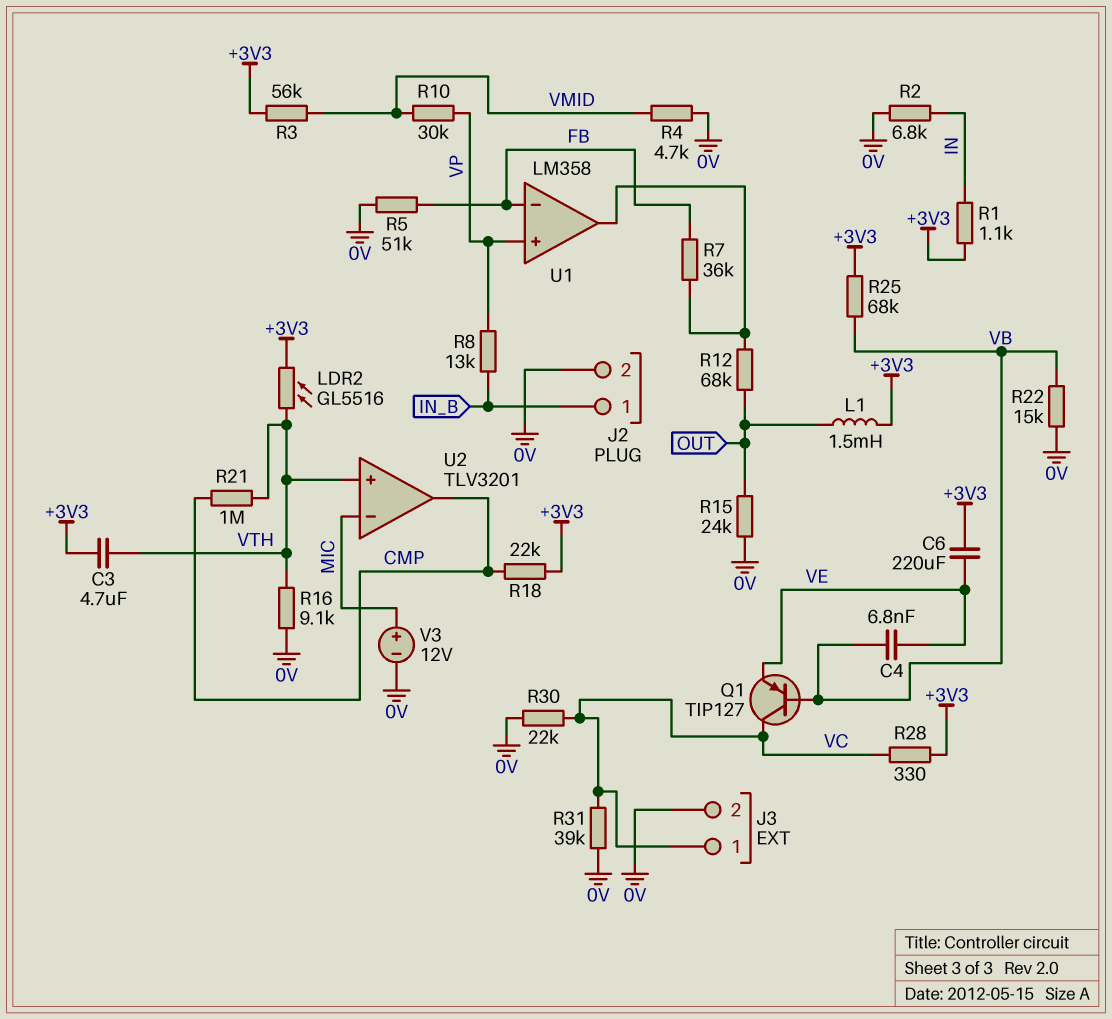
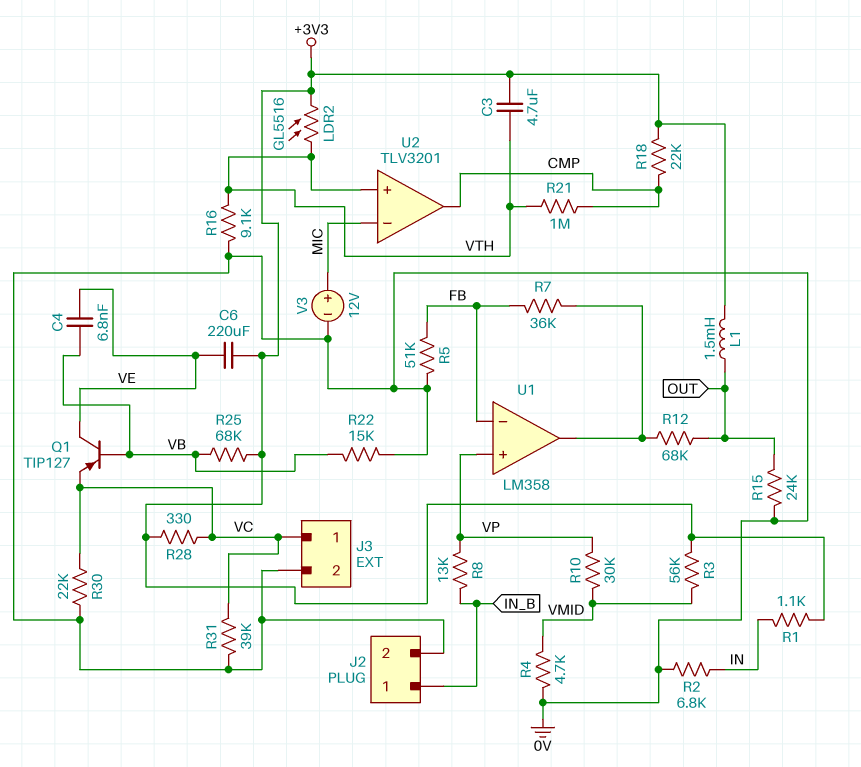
Q1: PNP TIP127 (B VB, C VC, E VE) -> PNP TIP127 (B VB, C VE, E VC)

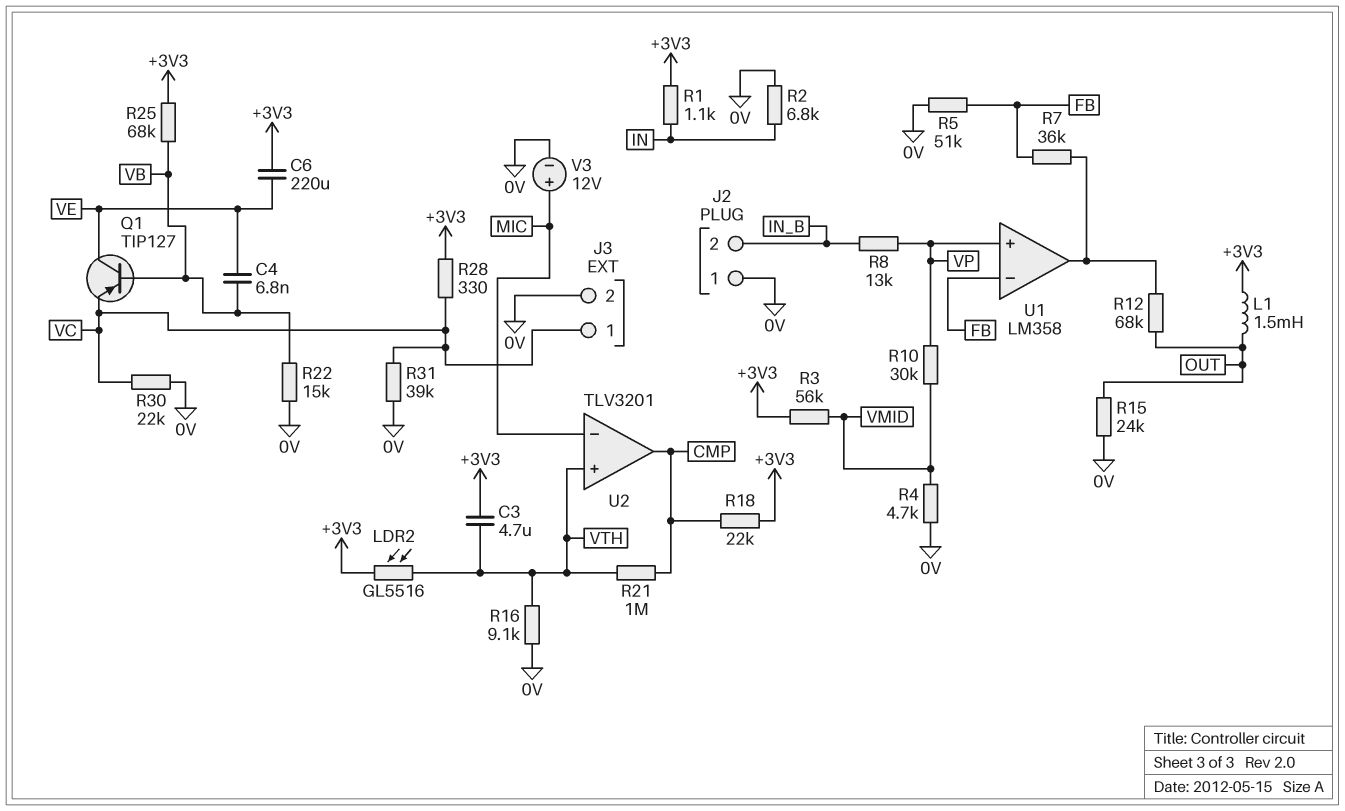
J2 pin 1: IN_B -> 0V
J2 pin 2: 0V -> IN_B

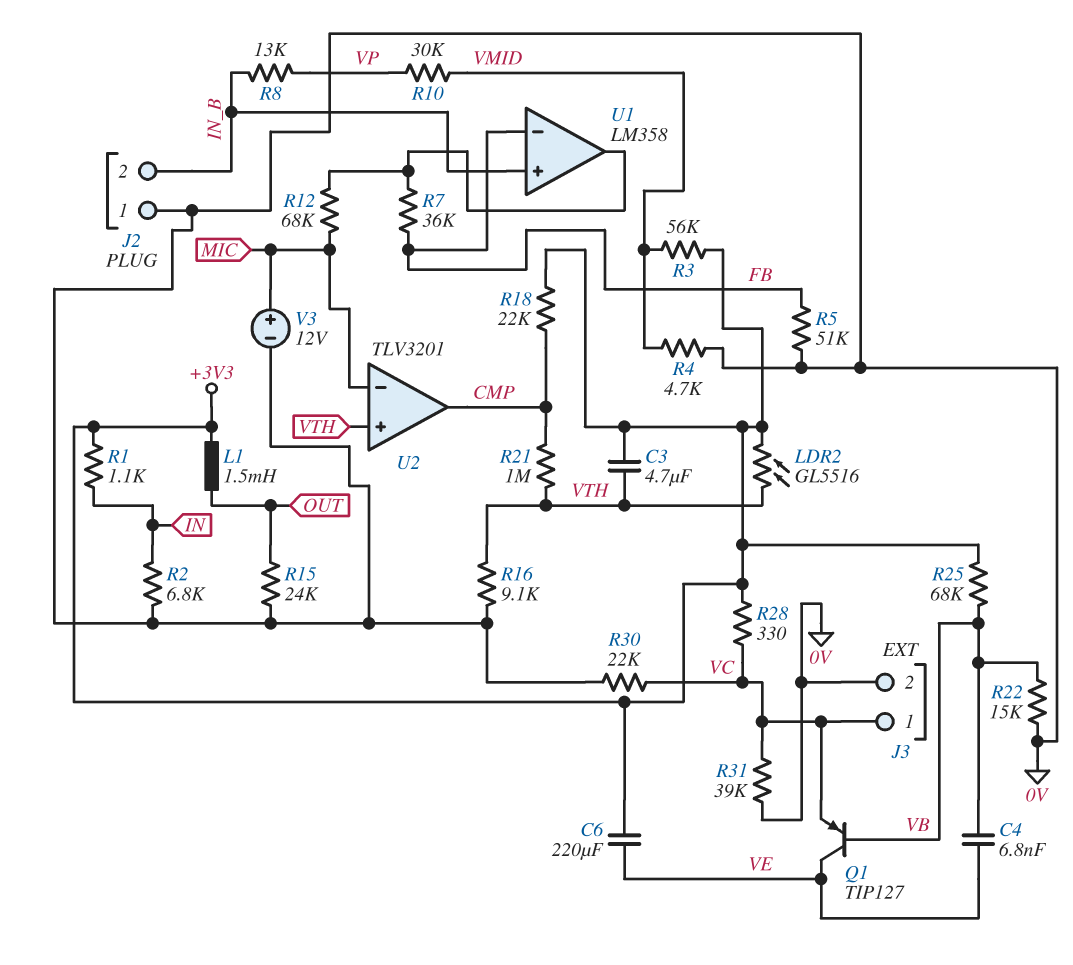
R12: 68k (OUT, U1/out) -> 68k (MIC, U1/out)
U1 pin in+: VP -> IN_B

